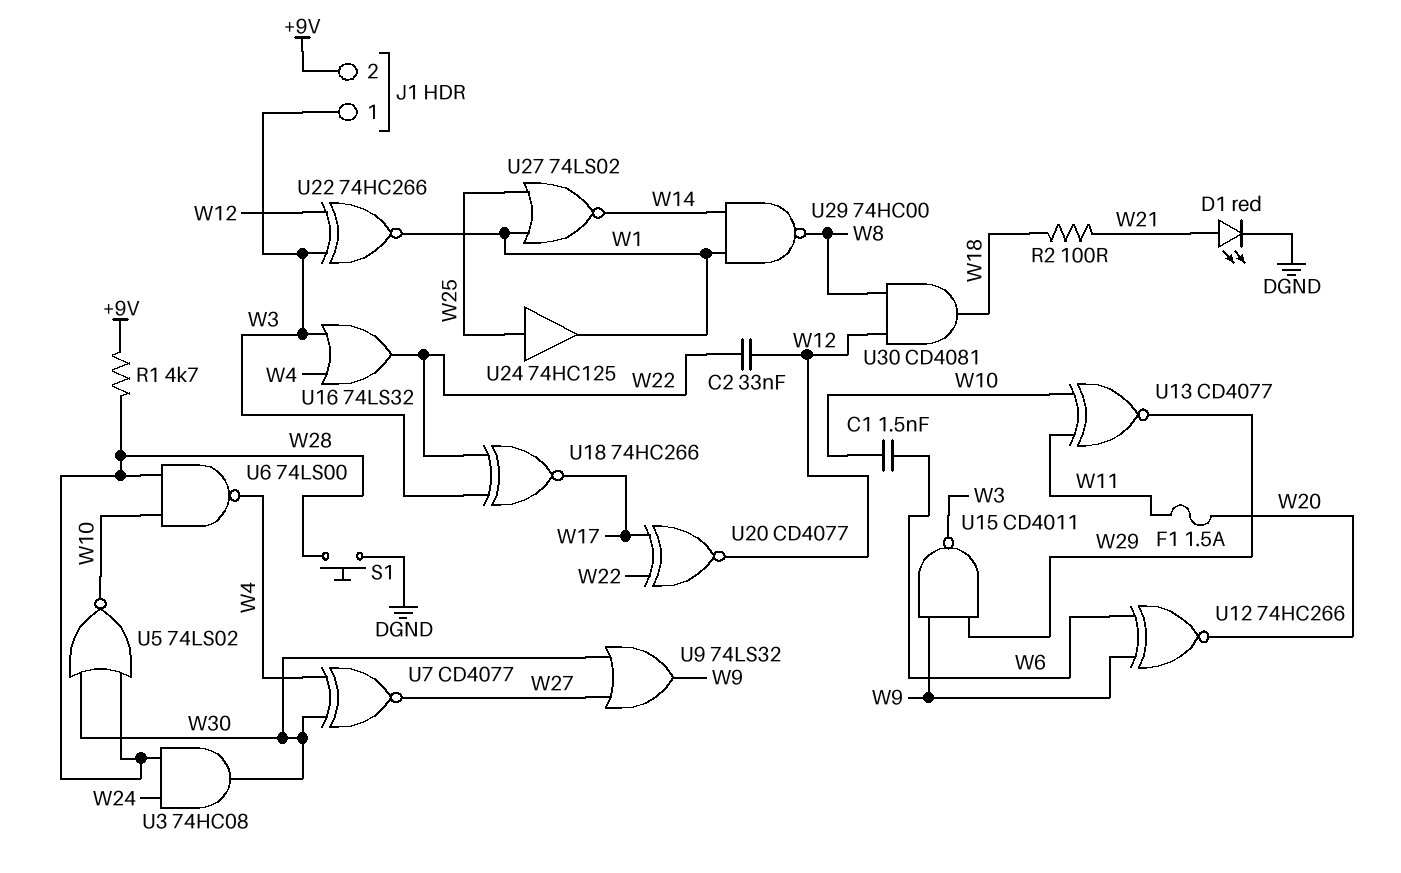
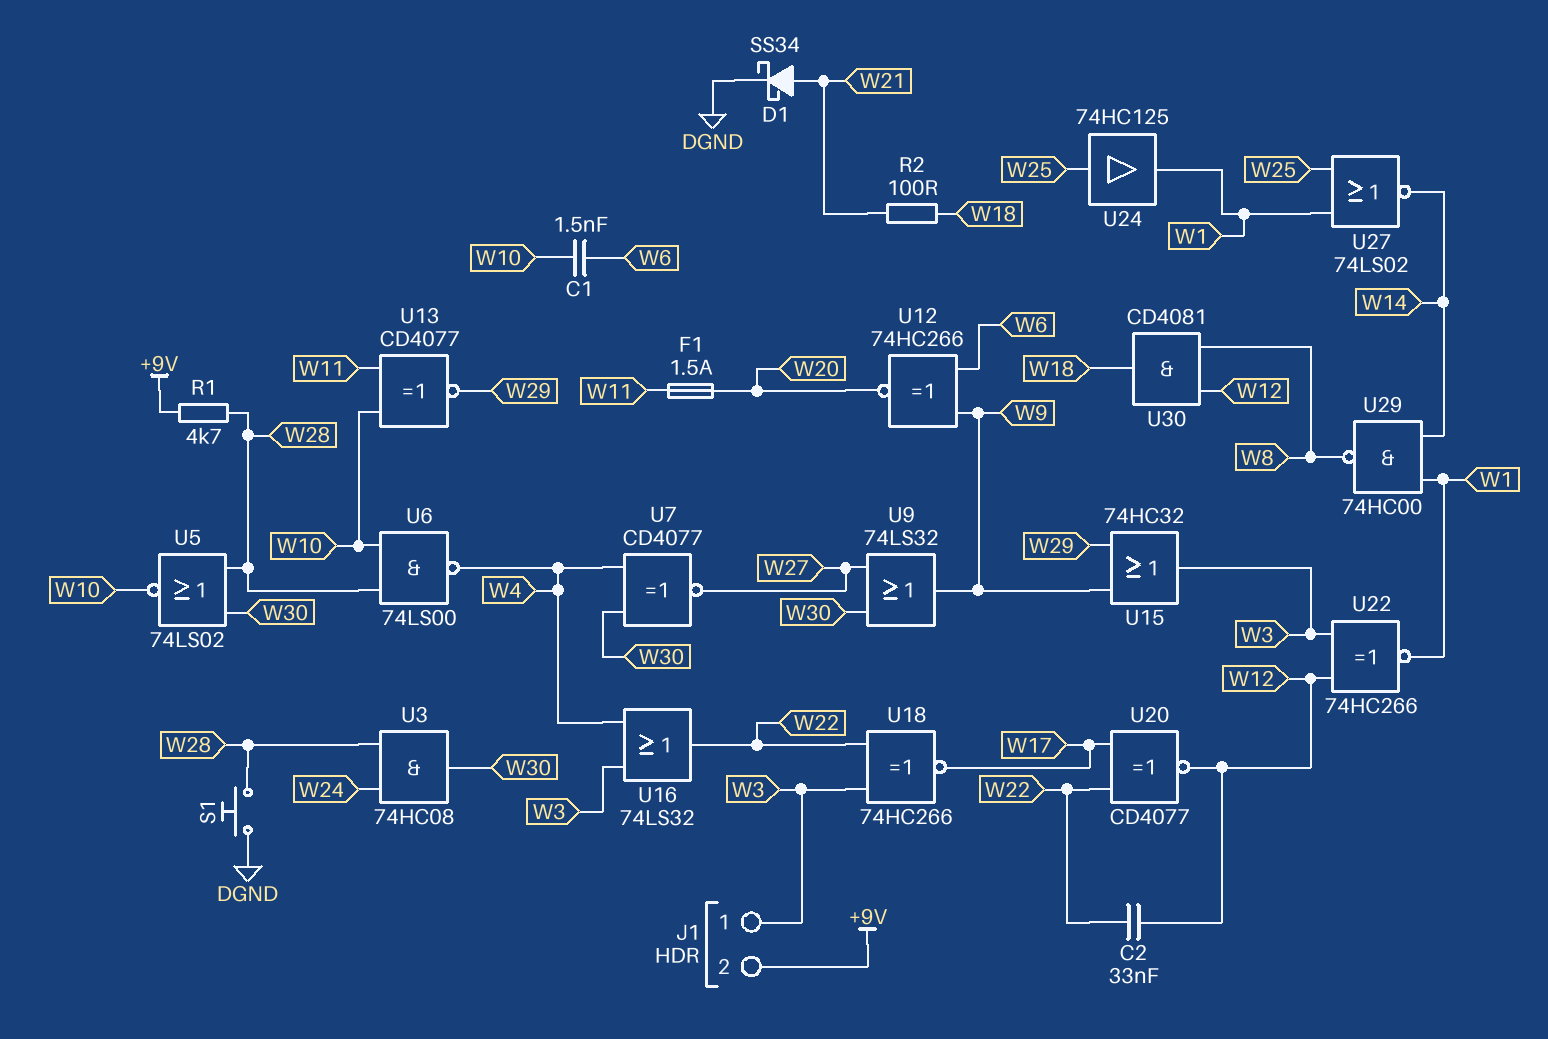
D1: LED red (A W21, K DGND) -> schottky SS34 (A W21, K DGND)
U15: NAND CD4011 (in W9, in W29, out W3) -> OR 74HC32 (in W9, in W29, out W3)

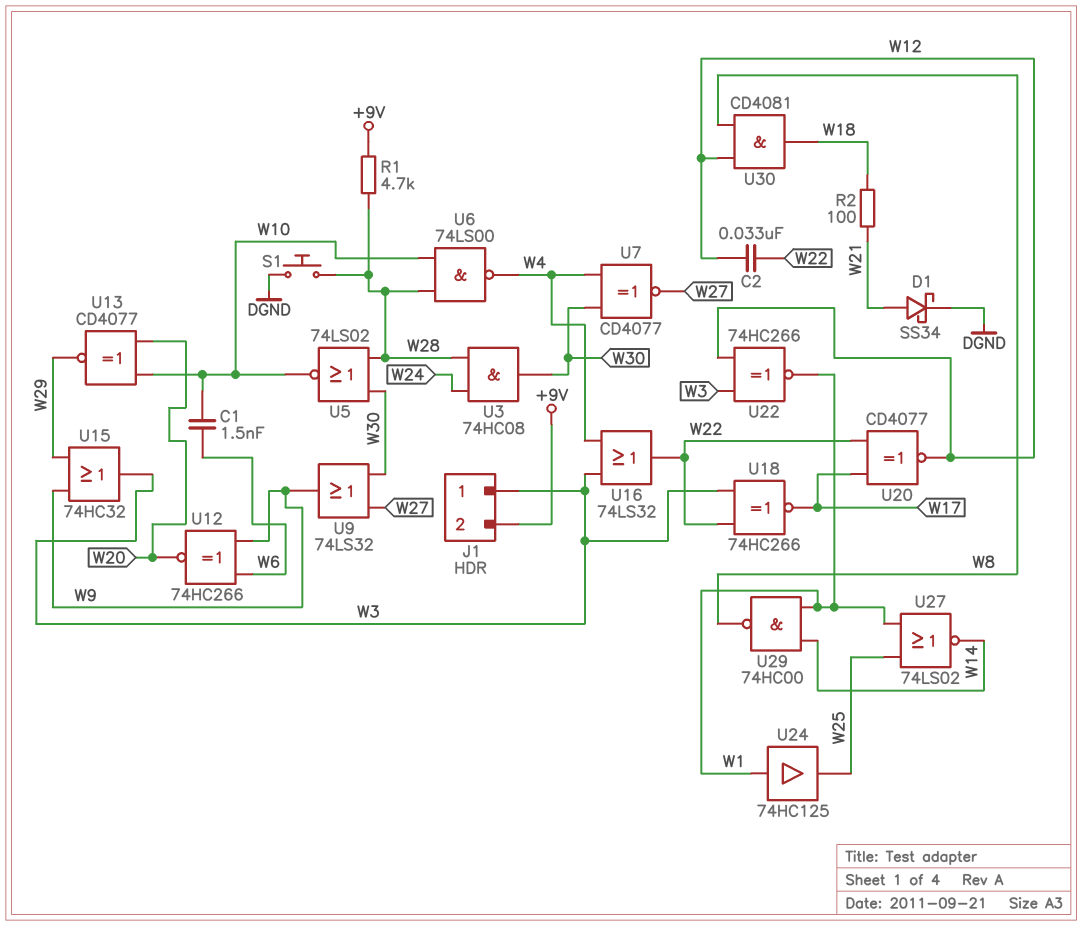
F1: 1.5A (W11, W20) -> none
U13: XNOR CD4077 (in W10, in W11, out W29) -> XNOR CD4077 (in W10, in W20, out W29)
U24: buffer 74HC125 (in W25, out W1) -> buffer 74HC125 (in W1, out W25)

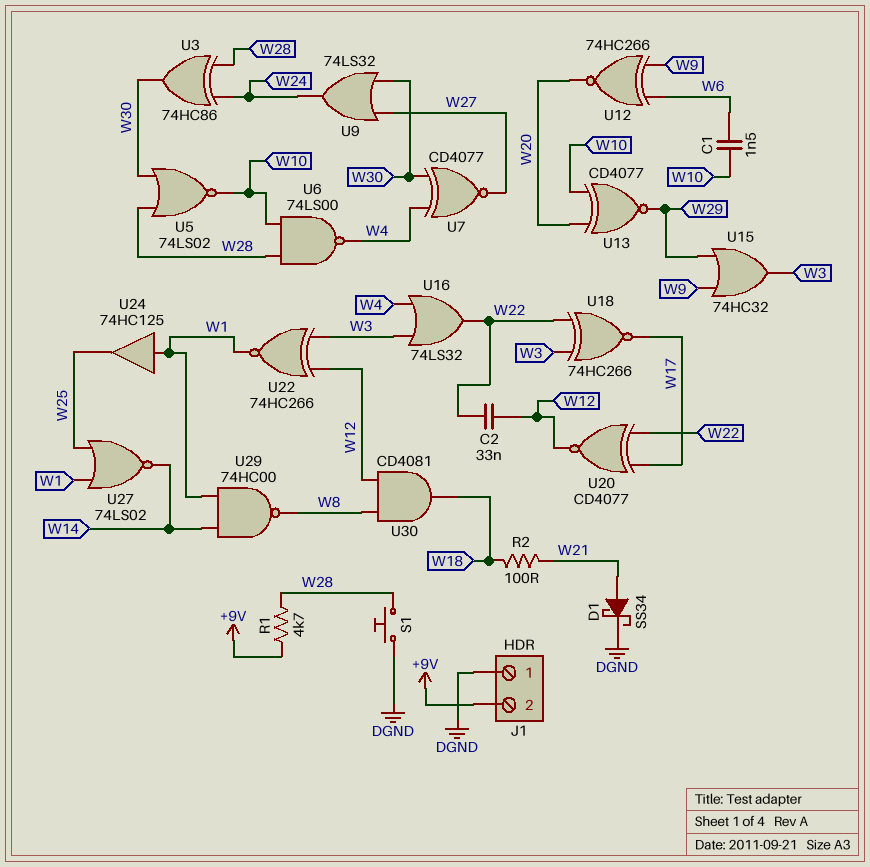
J1 pin 1: W3 -> DGND
U3: AND 74HC08 (in W24, in W28, out W30) -> XOR 74HC86 (in W24, in W28, out W30)
U9: OR 74LS32 (in W27, in W30, out W9) -> OR 74LS32 (in W27, in W30, out W24)

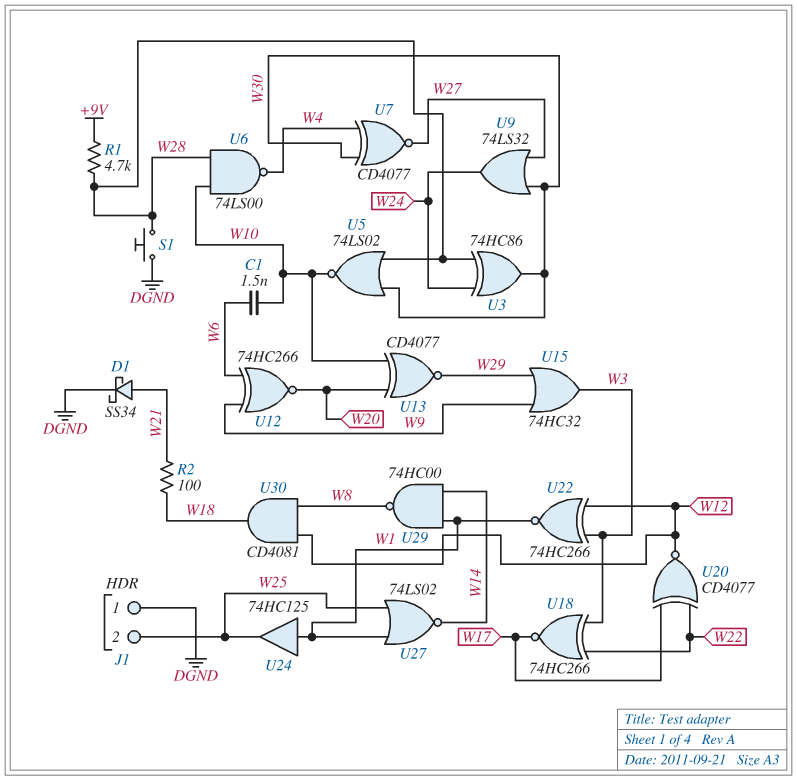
C2: 33nF (W12, W22) -> none
J1 pin 2: +9V -> W25
U16: OR 74LS32 (in W3, in W4, out W22) -> none

